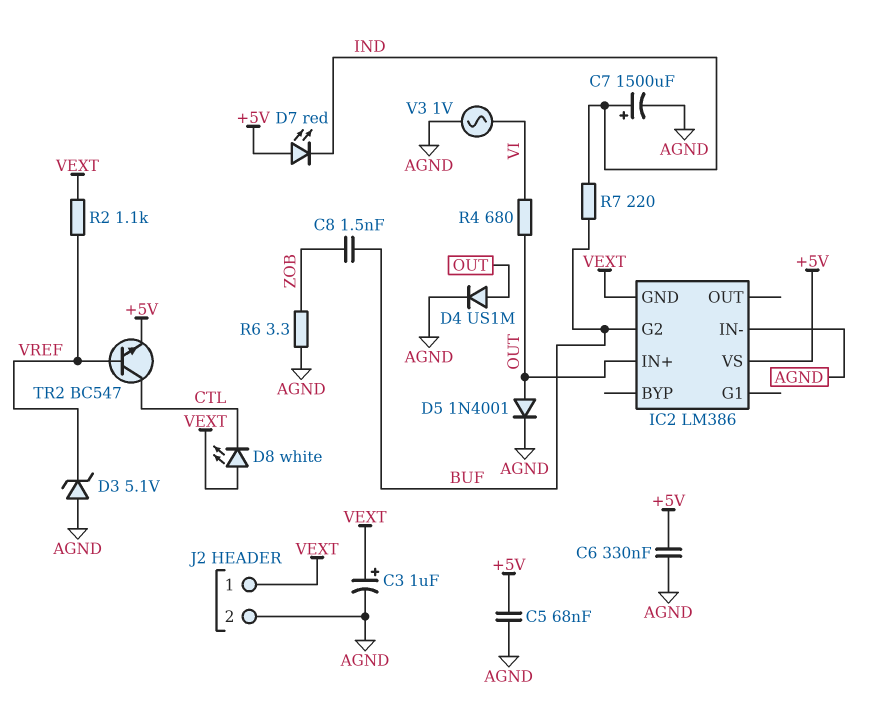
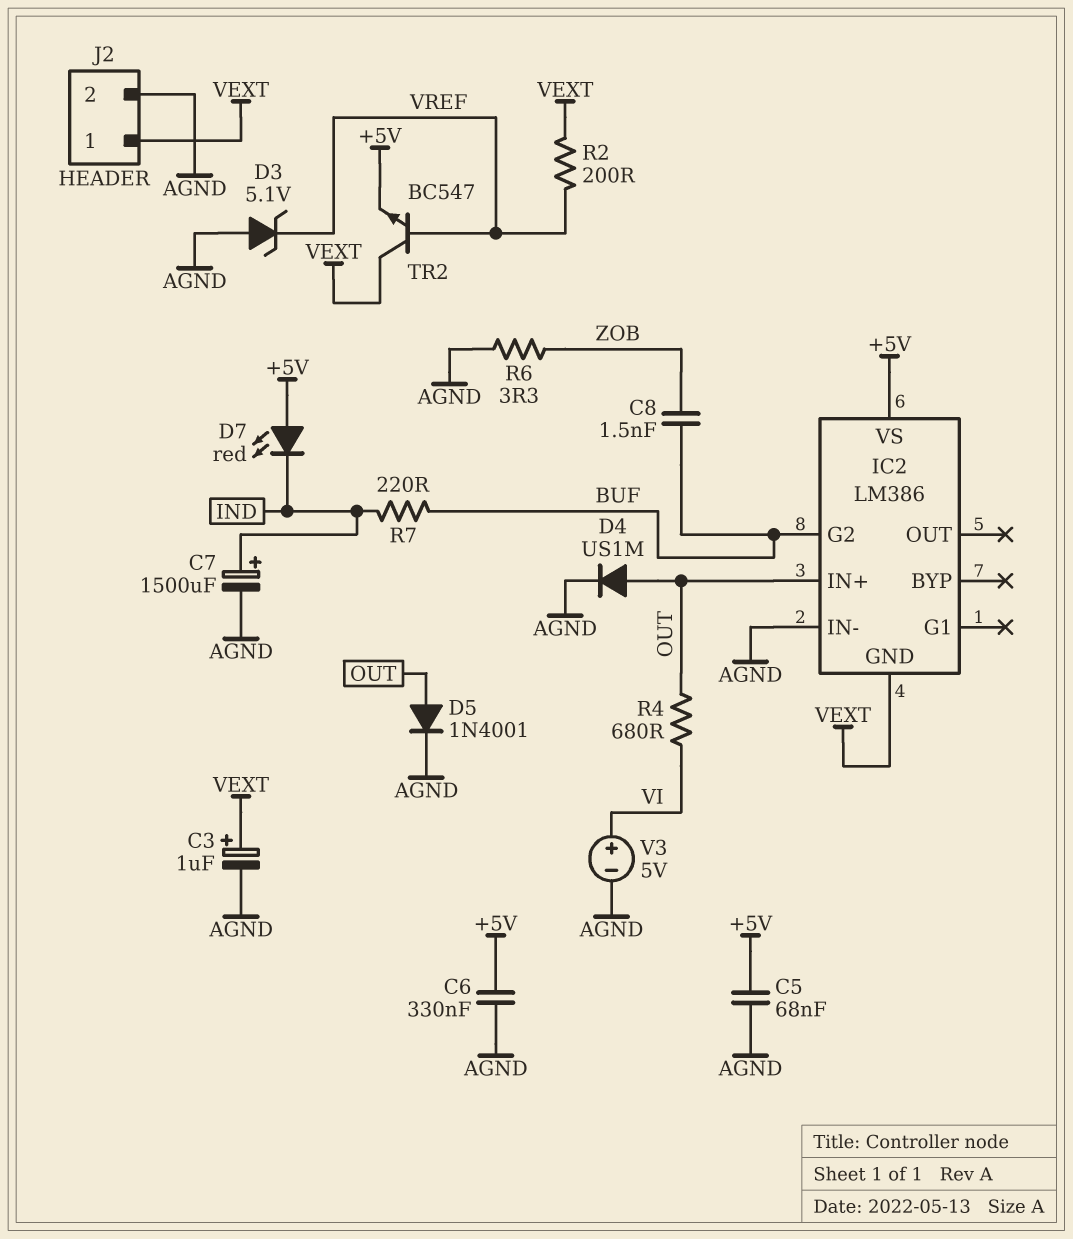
D8: LED white (A VEXT, K CTL) -> none
R2: 1.1k (VEXT, VREF) -> 200 (VEXT, VREF)
TR2: NPN BC547 (B VREF, C CTL, E +5V) -> NPN BC547 (B VREF, C VEXT, E +5V)
V3: AC 1V (AGND, VI) -> 5V (plus VI, minus AGND)

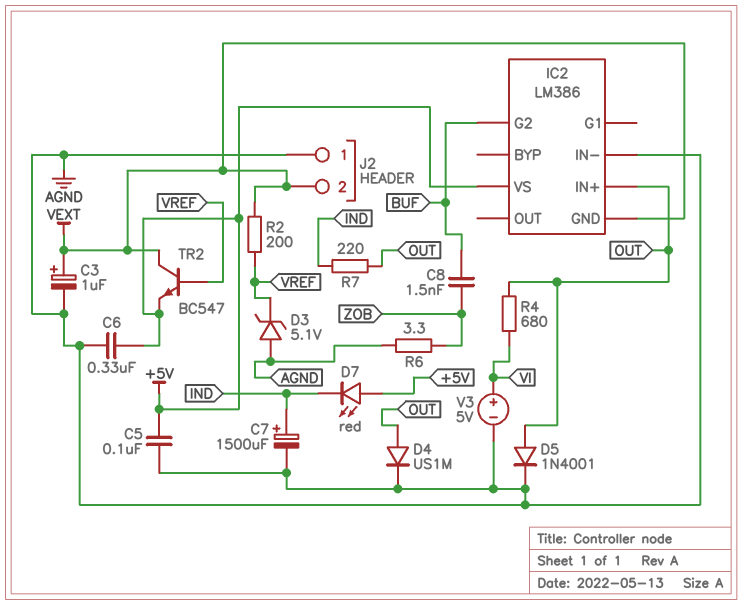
C5: 68nF (+5V, AGND) -> 100nF (+5V, AGND)
J2 pin 1: VEXT -> AGND
J2 pin 2: AGND -> VEXT
R7: 220 (BUF, IND) -> 220 (IND, OUT)

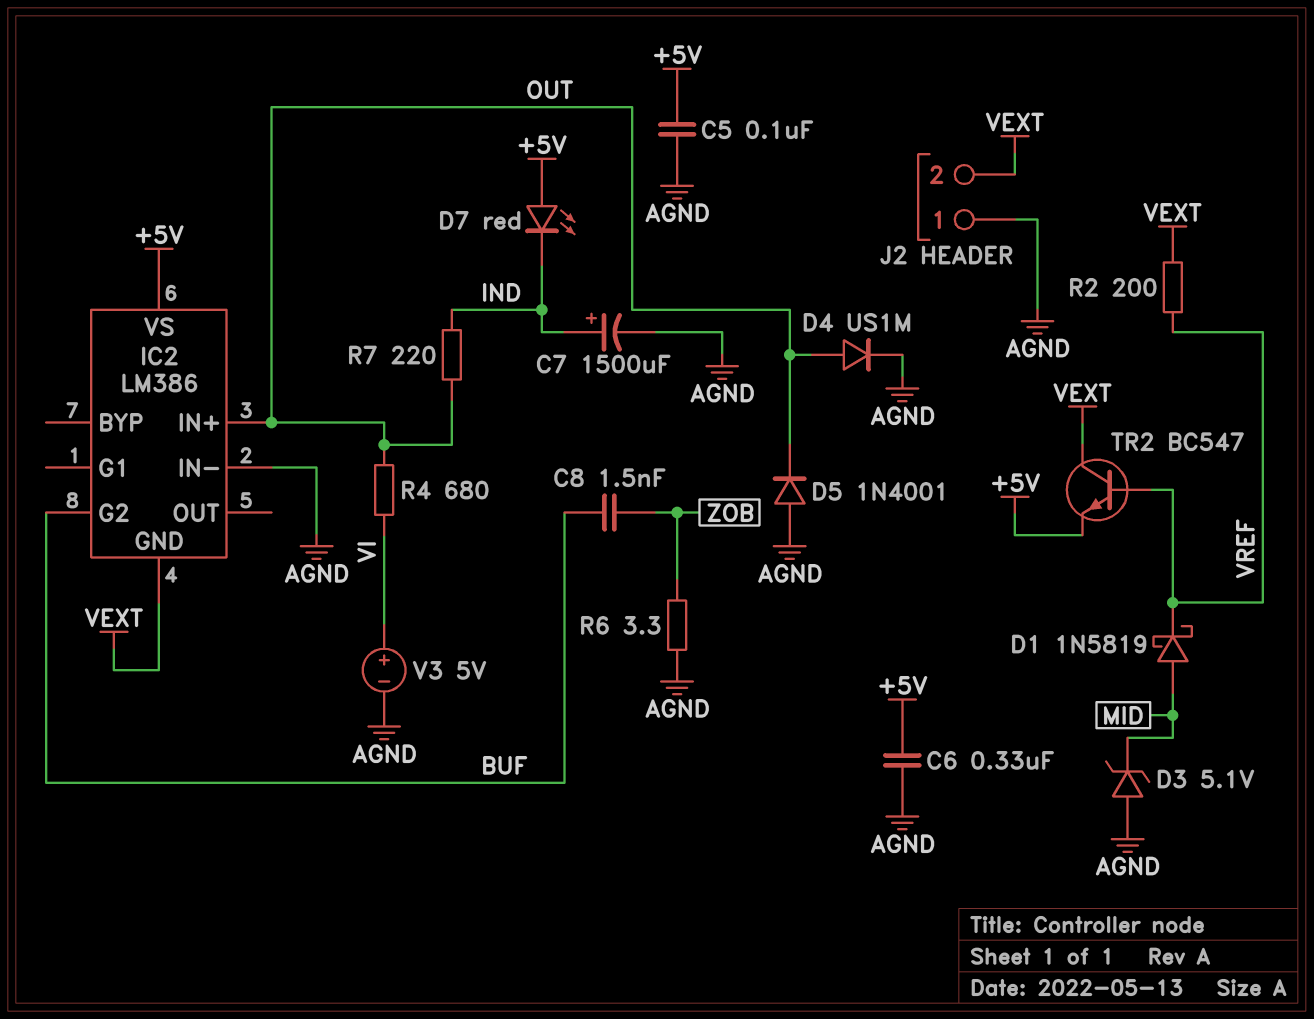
C3: 1uF (plus VEXT, minus AGND) -> none
D1: none -> schottky 1N5819 (A MID, K VREF)
D3: zener 5.1V (A AGND, K VREF) -> zener 5.1V (A AGND, K MID)
D5: diode 1N4001 (A OUT, K AGND) -> diode 1N4001 (A AGND, K OUT)

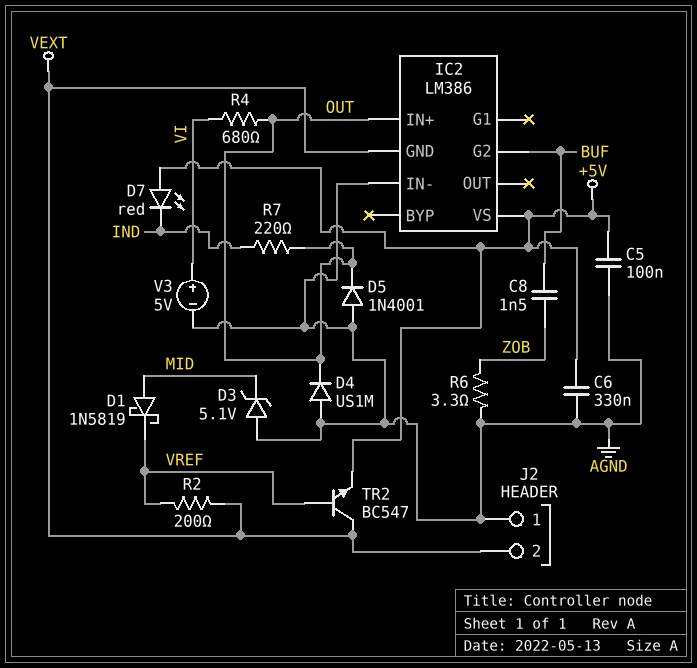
C7: 1500uF (plus IND, minus AGND) -> none
D4: diode US1M (A OUT, K AGND) -> diode US1M (A AGND, K OUT)

